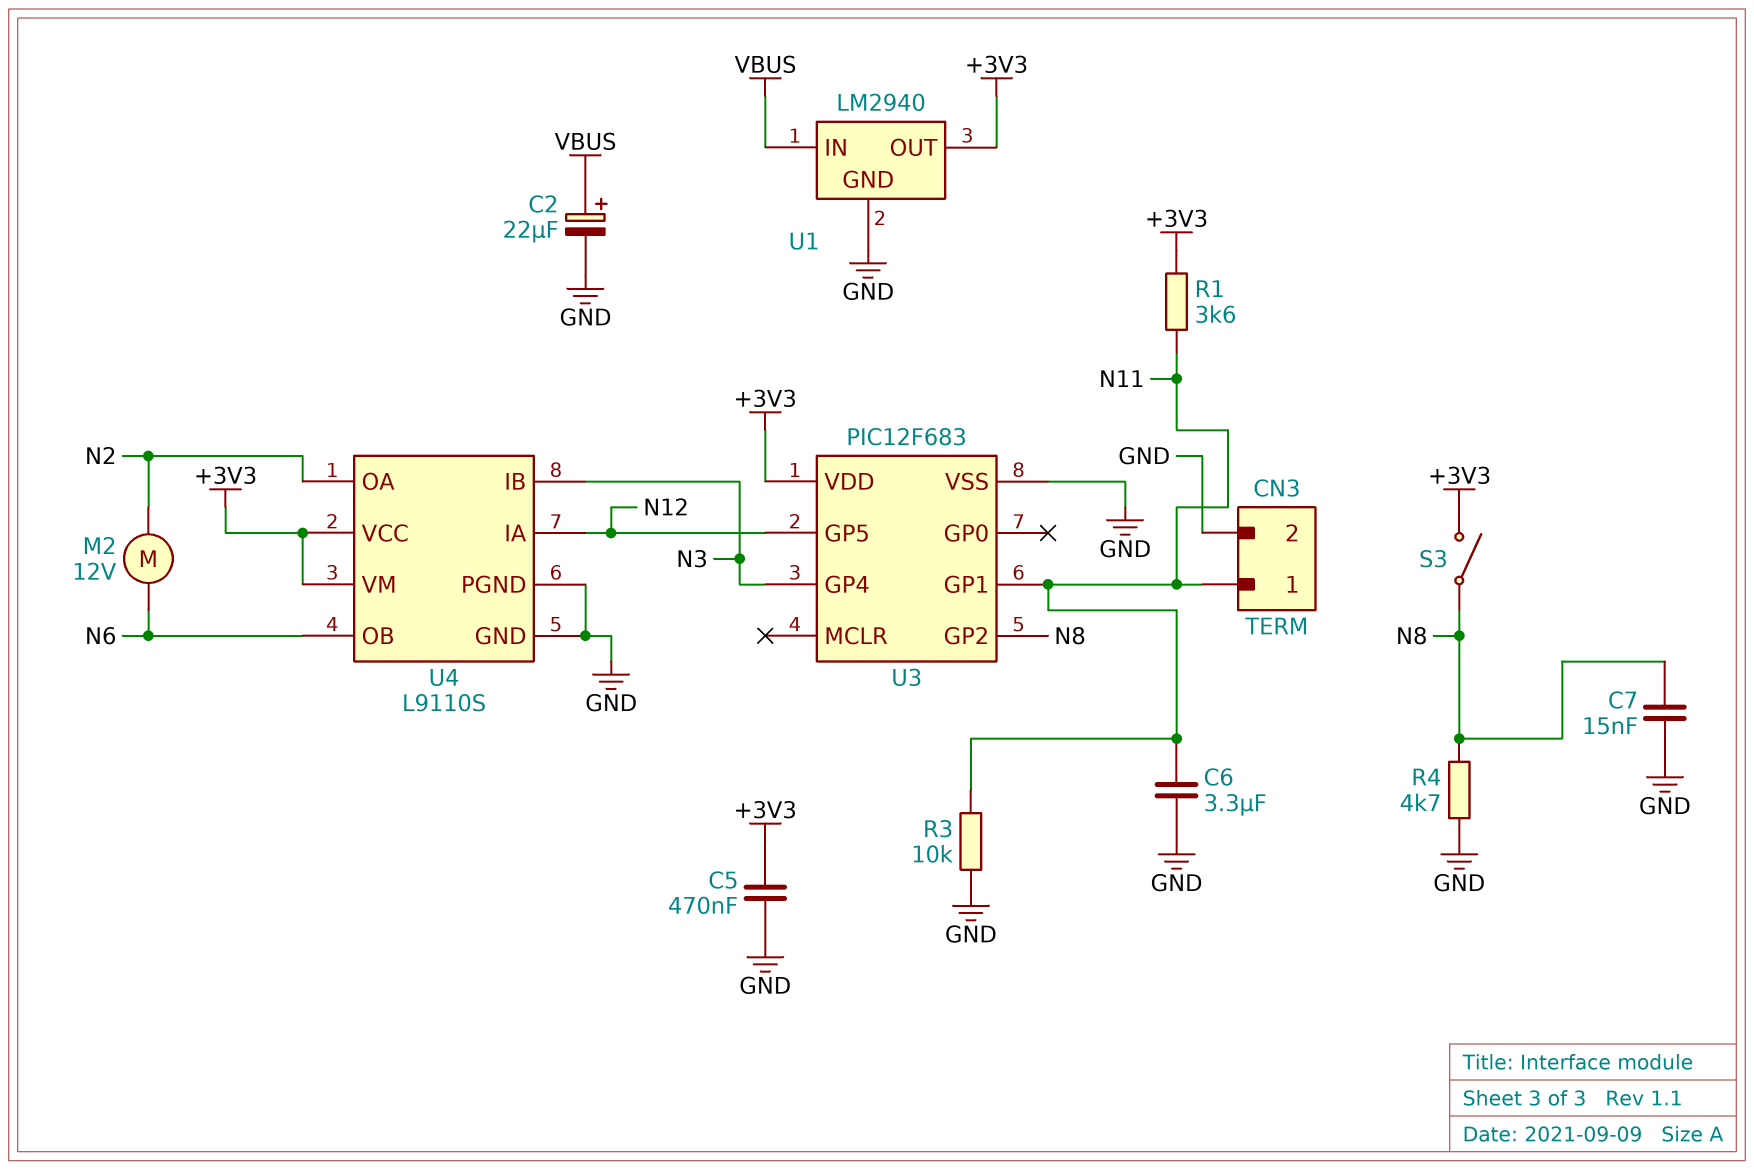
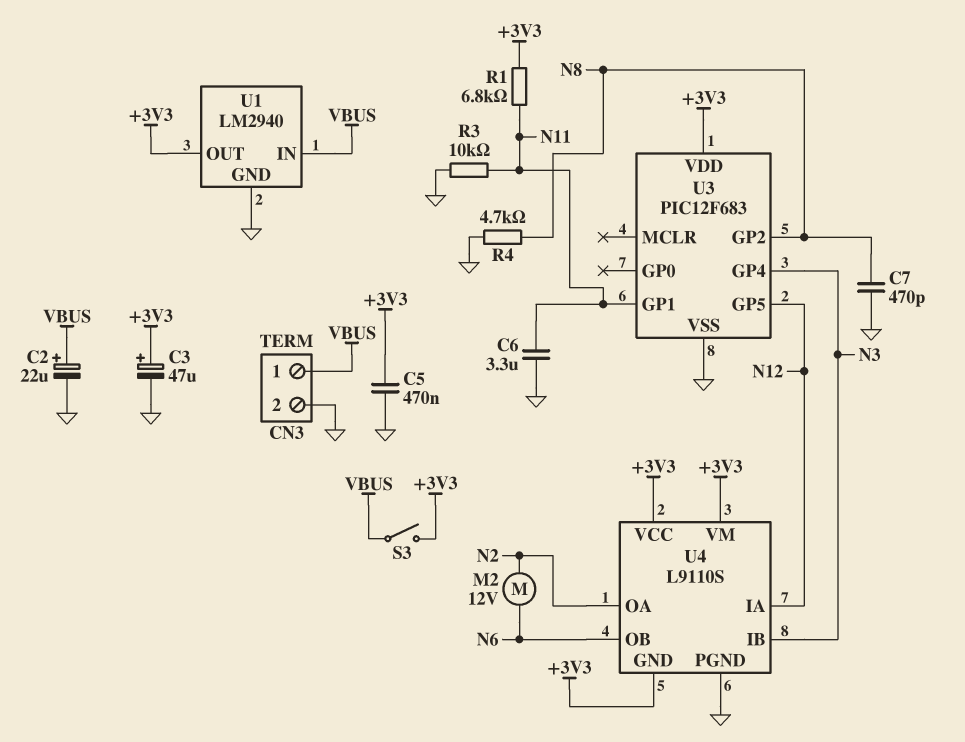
C3: none -> 47uF (plus +3V3, minus GND)
C7: 15nF (GND, N8) -> 470pF (GND, N8)
CN3 pin 1: N11 -> VBUS
R1: 3.6k (+3V3, N11) -> 6.8k (+3V3, N11)
S3: switch (+3V3, N8) -> switch (+3V3, VBUS)
U4 pin GND: GND -> +3V3

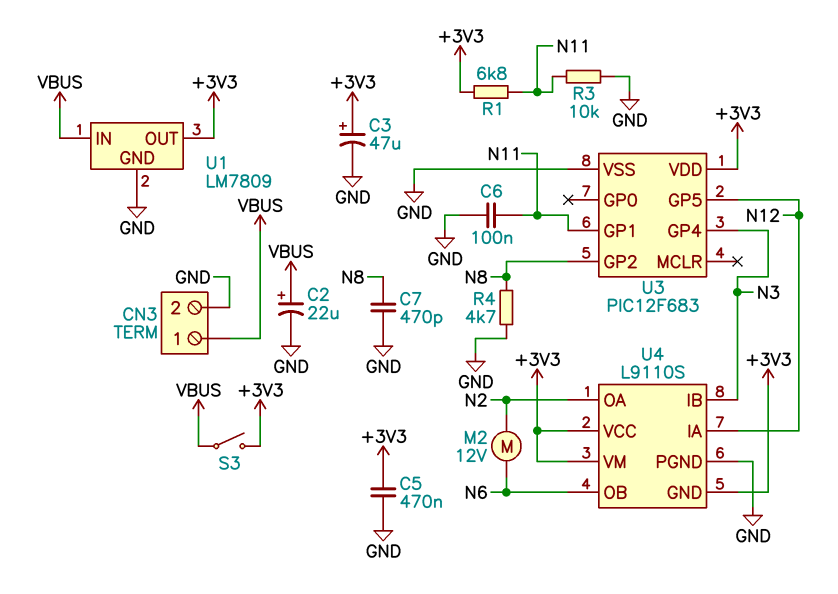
C6: 3.3uF (GND, N11) -> 100nF (GND, N11)
U1: LM2940 -> LM7809

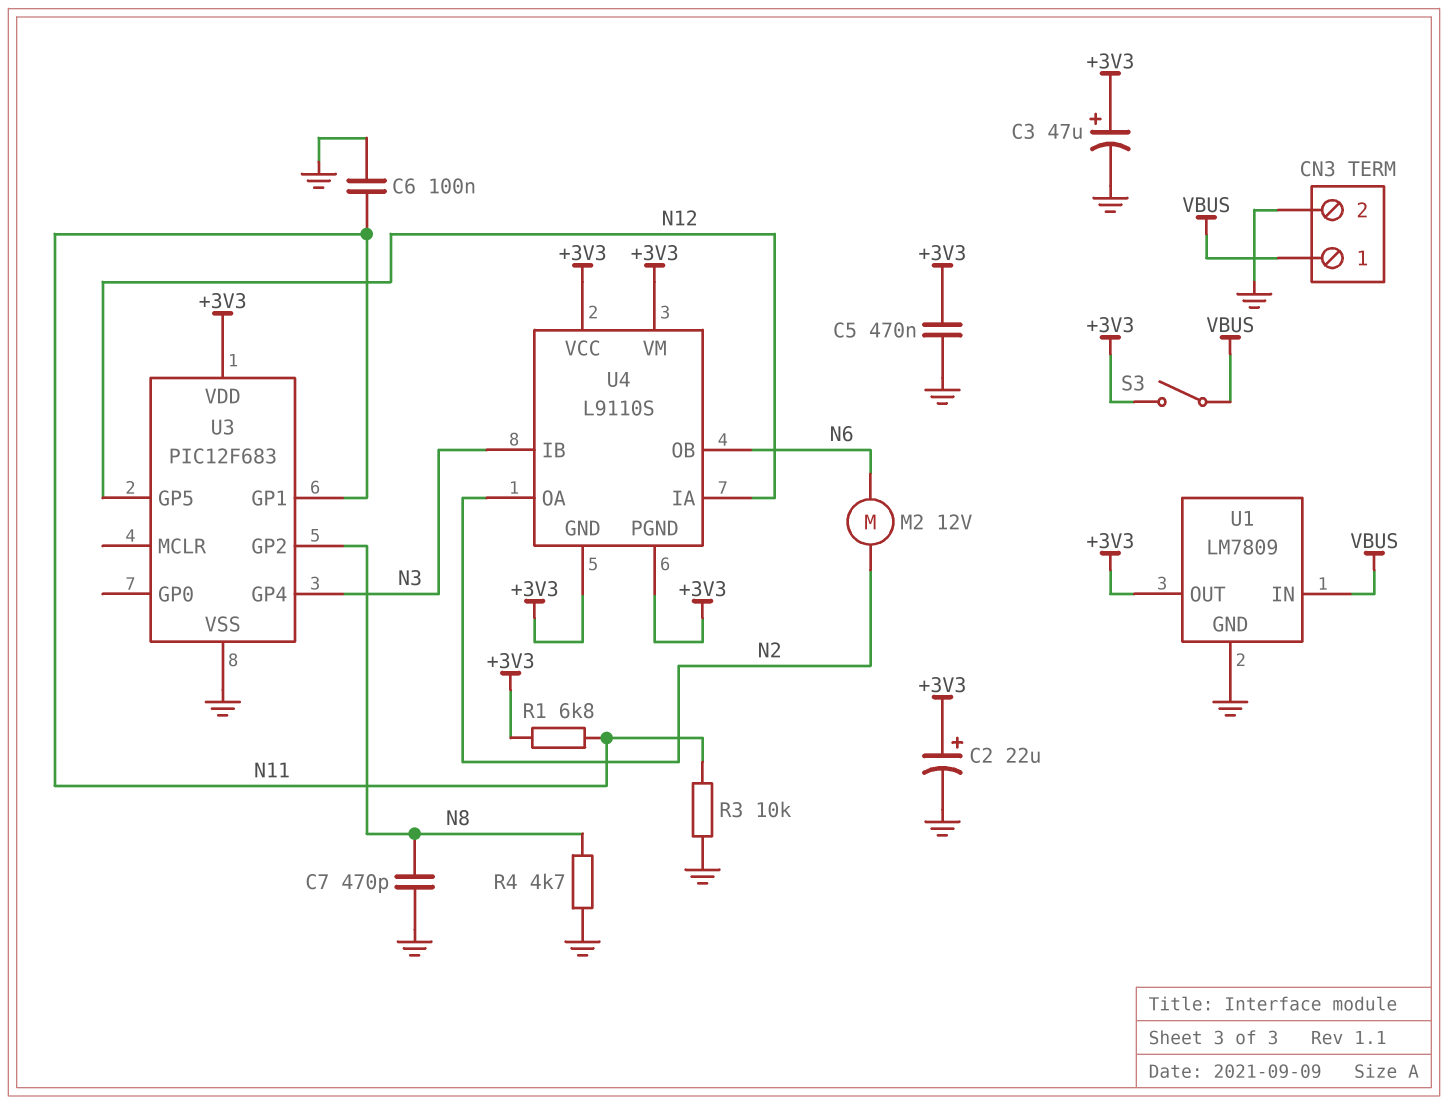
C2: 22uF (plus VBUS, minus GND) -> 22uF (plus +3V3, minus GND)
U4 pin PGND: GND -> +3V3

